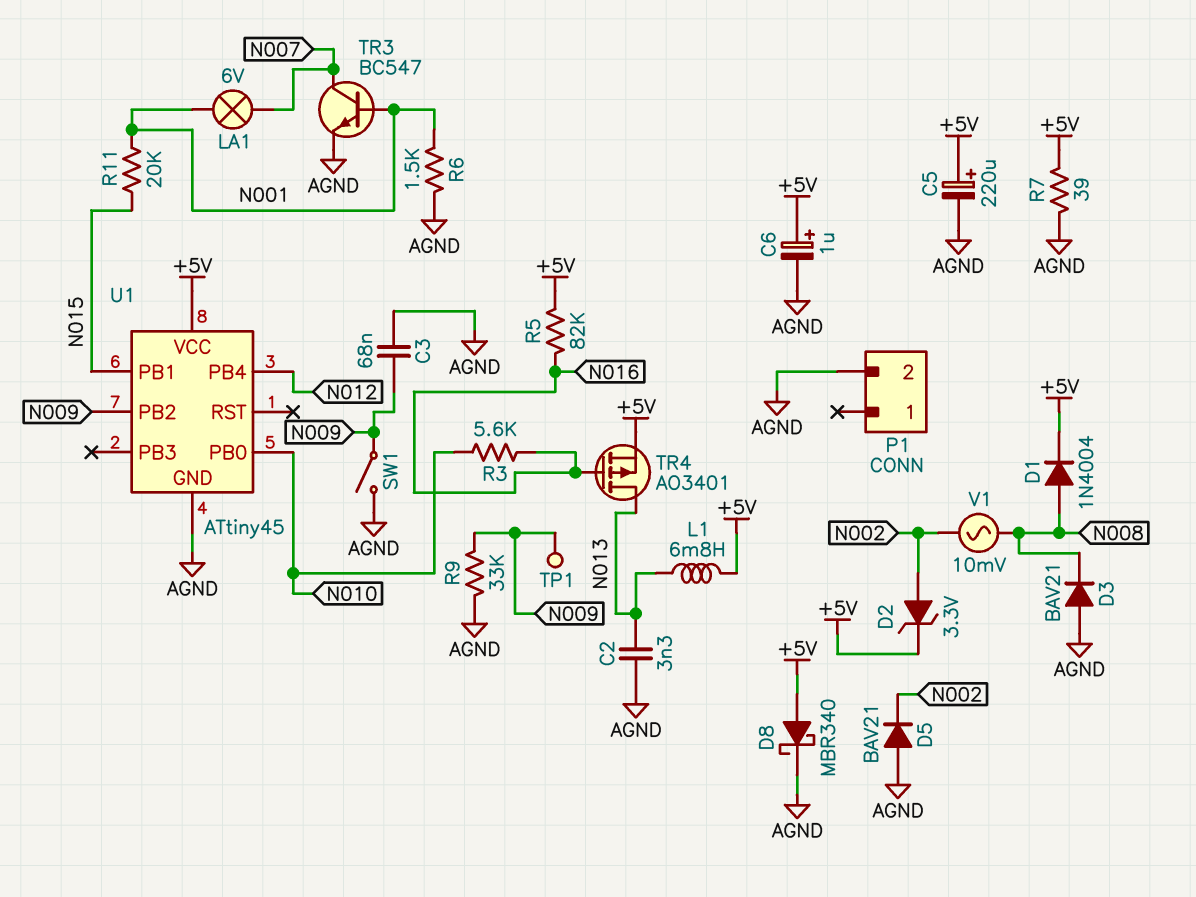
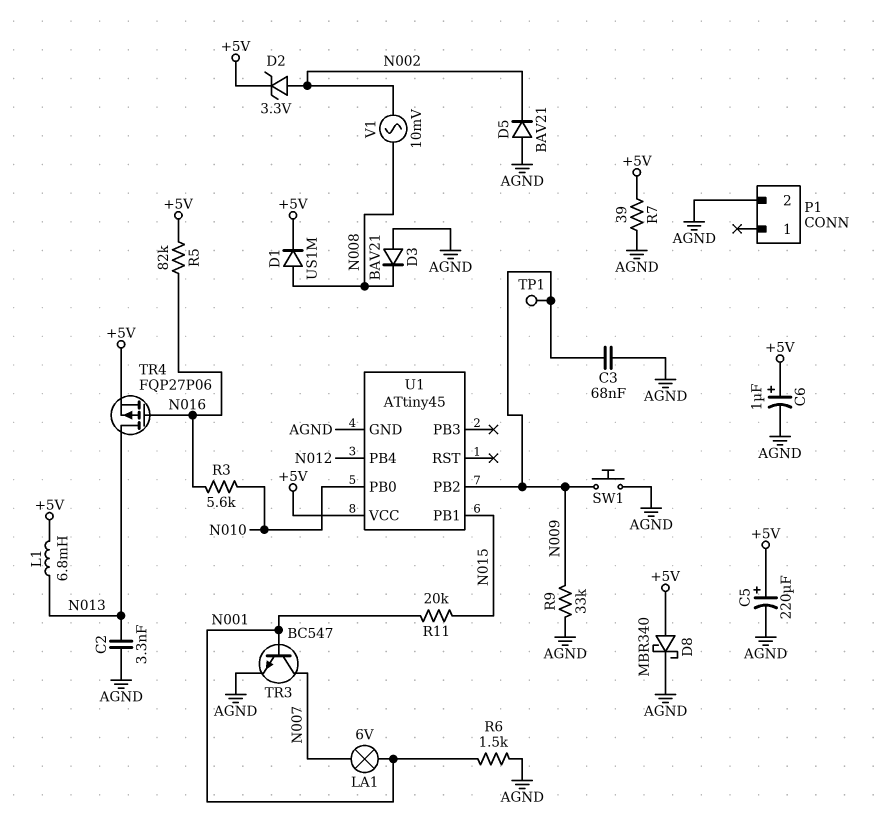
D1: diode 1N4004 (A N008, K +5V) -> diode US1M (A N008, K +5V)
SW1: switch (AGND, N009) -> button (AGND, N009)
TR4: PMOS AO3401 (G N016, D N013, S +5V) -> PMOS FQP27P06 (G N016, D N013, S +5V)

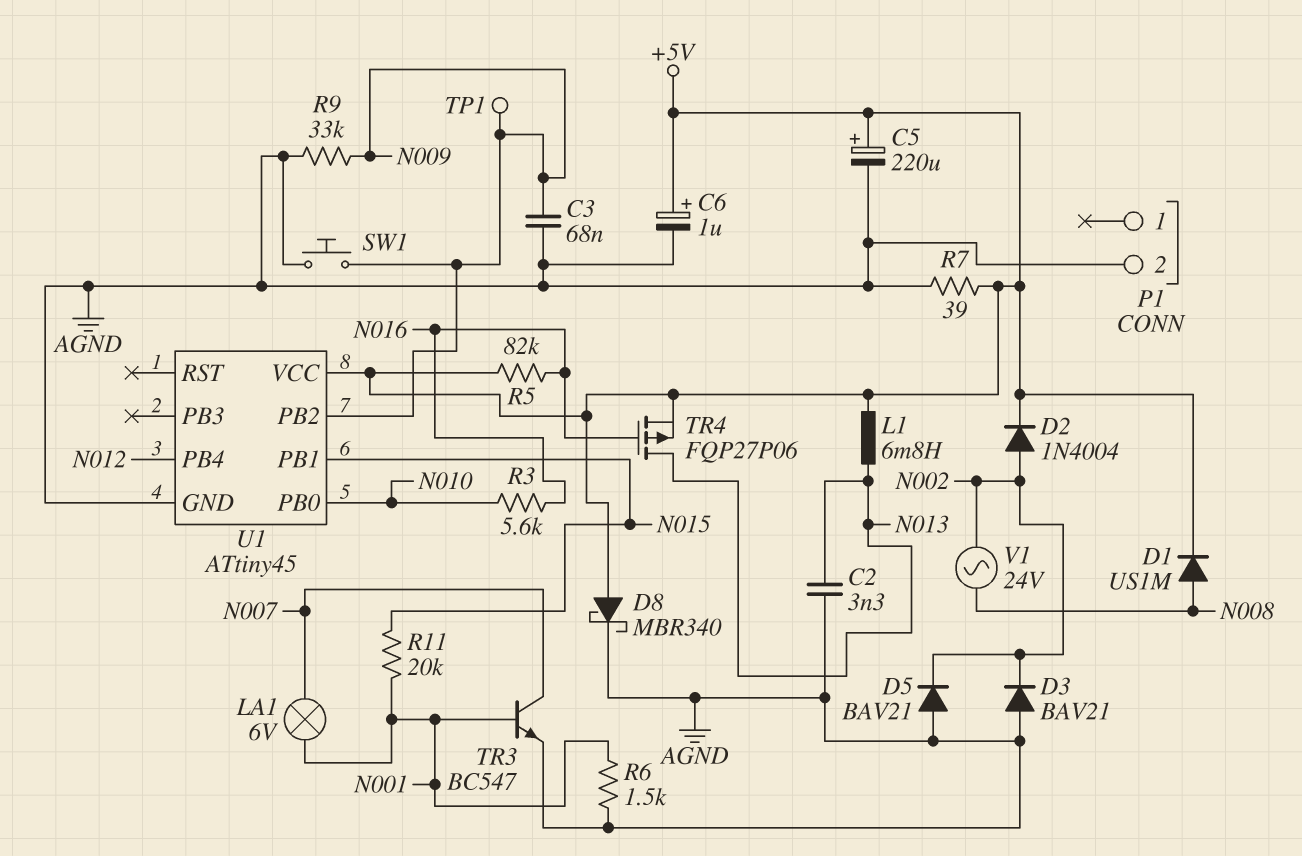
D2: zener 3.3V (A N002, K +5V) -> diode 1N4004 (A N002, K +5V)
D3: diode BAV21 (A AGND, K N008) -> diode BAV21 (A AGND, K N002)
V1: AC 10mV (N002, N008) -> AC 24V (N002, N008)

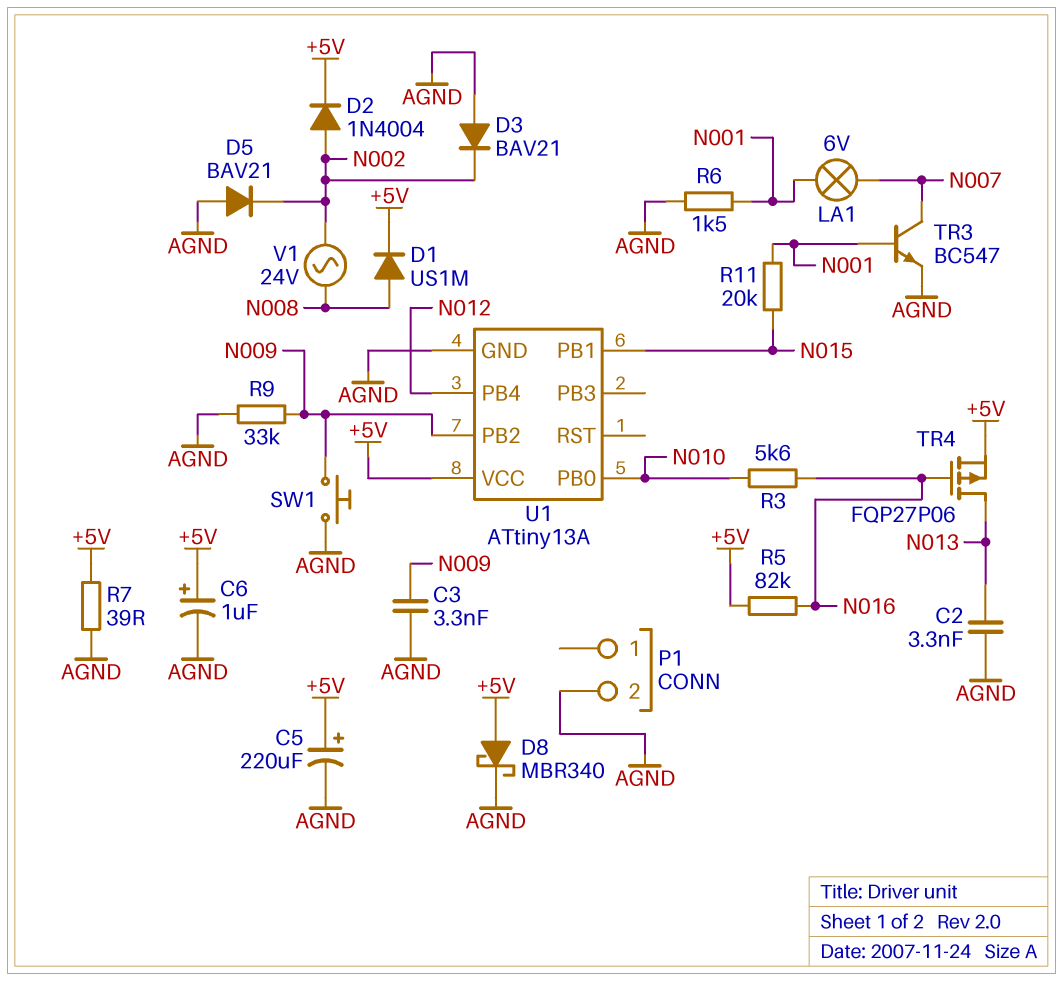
C3: 68nF (AGND, N009) -> 3.3nF (AGND, N009)
L1: 6.8mH (+5V, N013) -> none
TP1: test point (N009) -> none
U1: ATtiny45 -> ATtiny13A

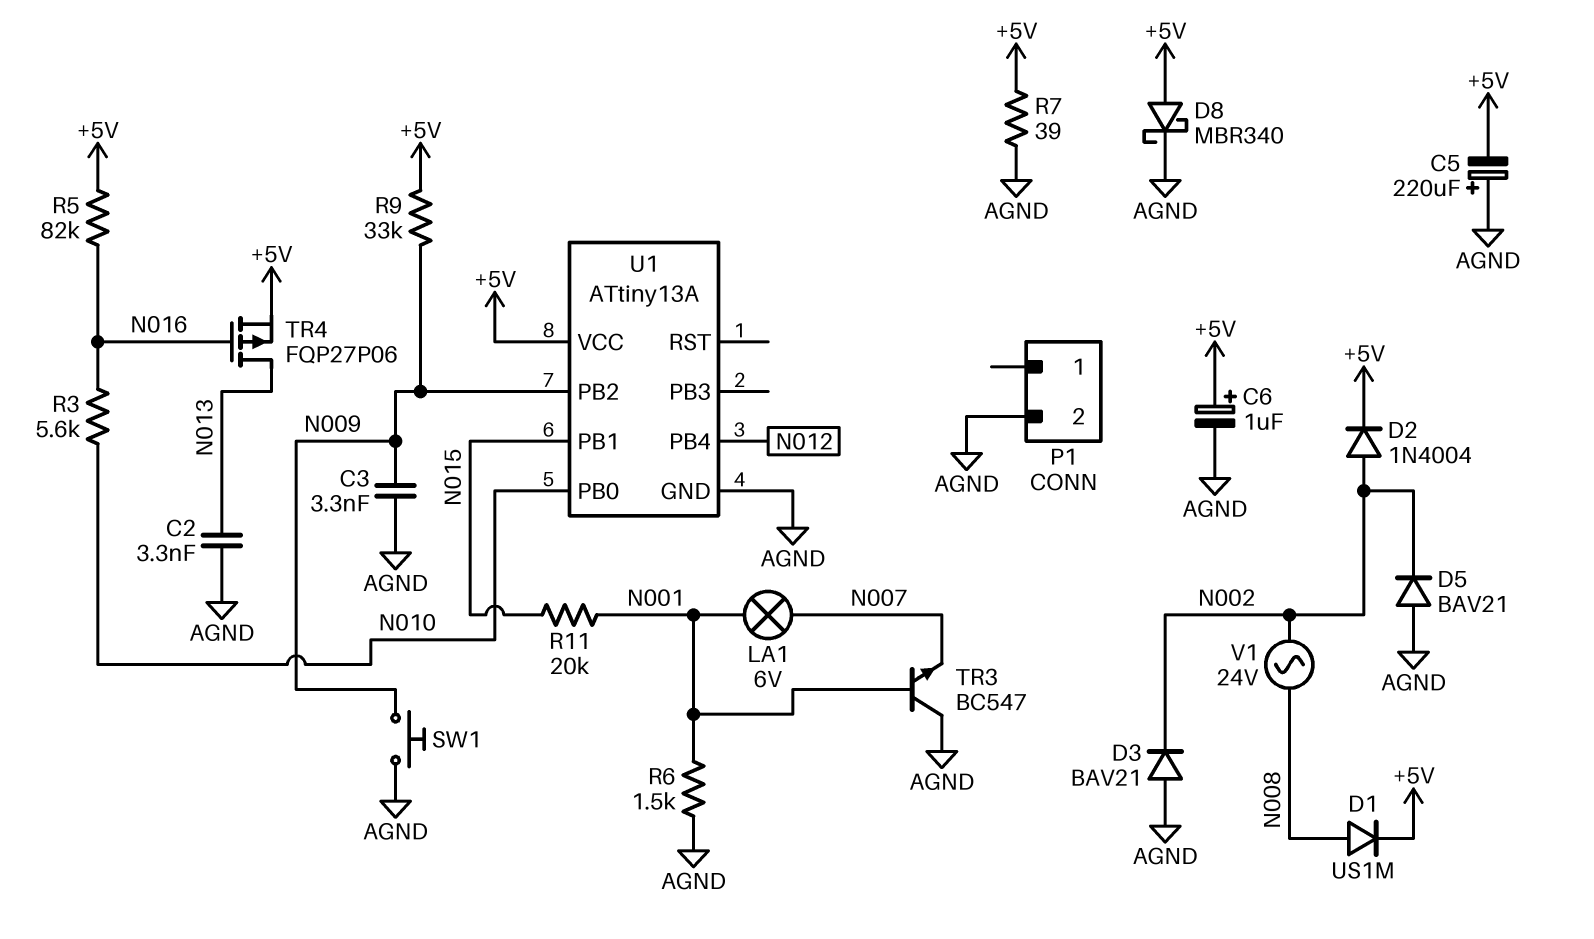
C5: 220uF (plus +5V, minus AGND) -> 220uF (plus AGND, minus +5V)
R9: 33k (AGND, N009) -> 33k (+5V, N009)
TR3: NPN BC547 (B N001, C N007, E AGND) -> NPN BC547 (B N001, C AGND, E N007)

